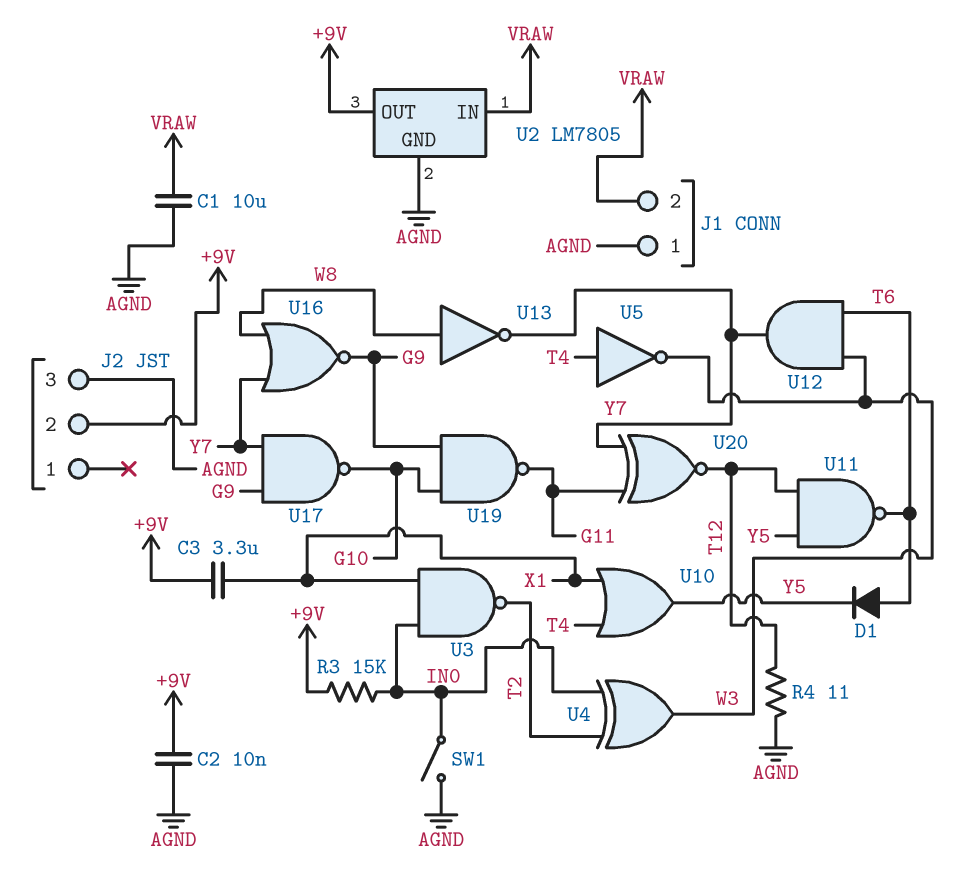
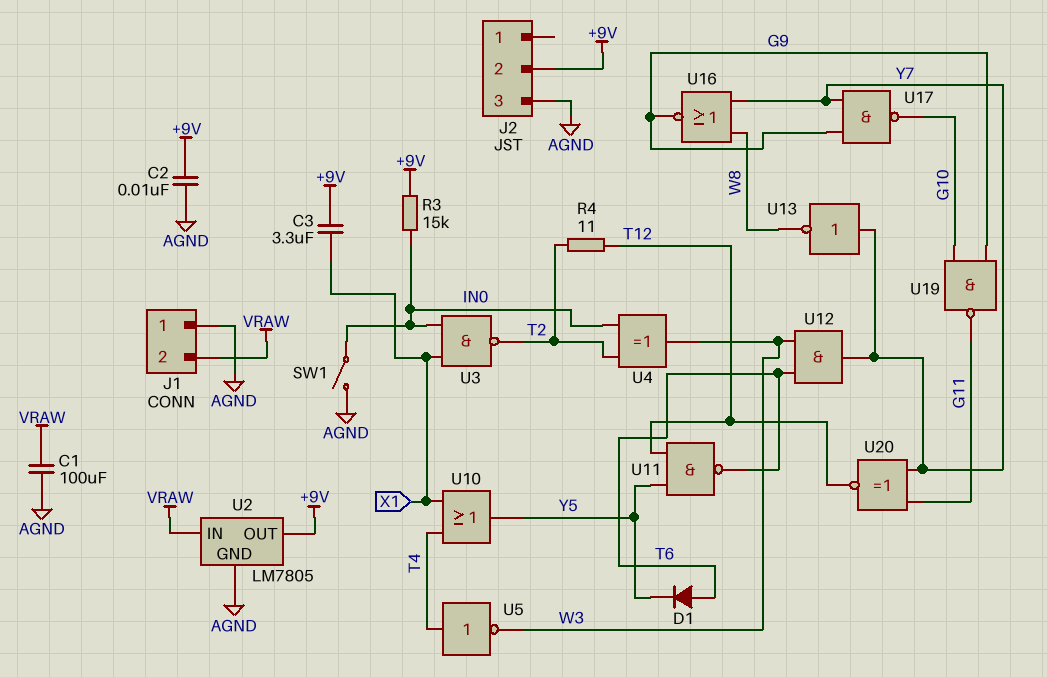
C1: 10uF (AGND, VRAW) -> 100uF (AGND, VRAW)
R4: 11 (AGND, T12) -> 11 (T2, T12)
U13: NOT (in W8, out Y7) -> NOT (in Y7, out W8)

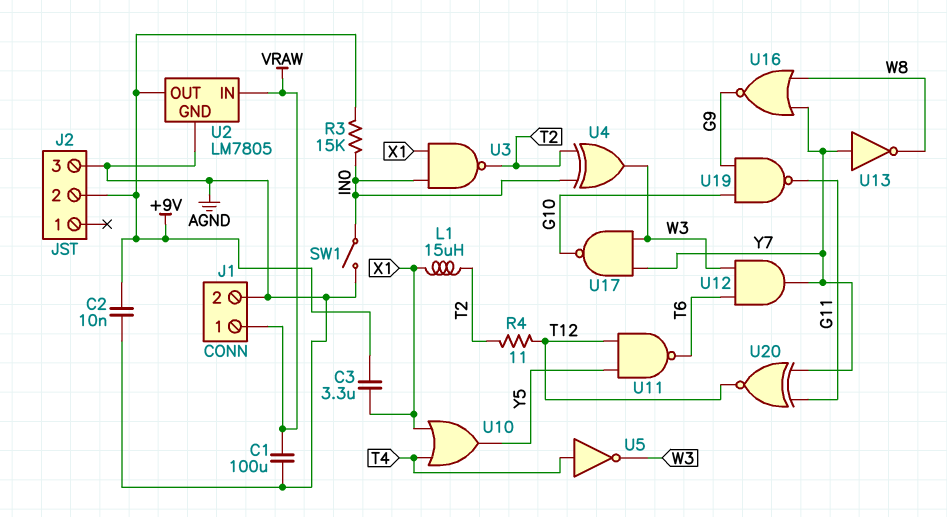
D1: diode (A T6, K Y5) -> none
J1 pin 1: AGND -> VRAW
J1 pin 2: VRAW -> AGND
L1: none -> 15uH (T2, X1)
U17: NAND (in G9, in Y7, out G10) -> NAND (in W3, in Y7, out G10)

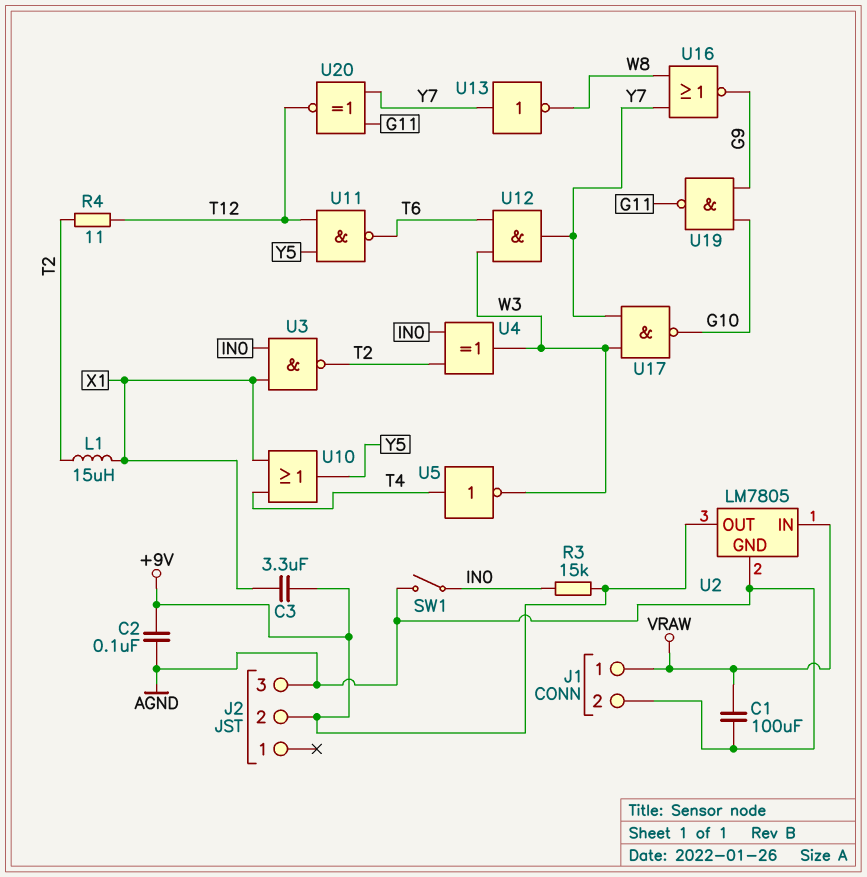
C2: 10nF (+9V, AGND) -> 100nF (+9V, AGND)

